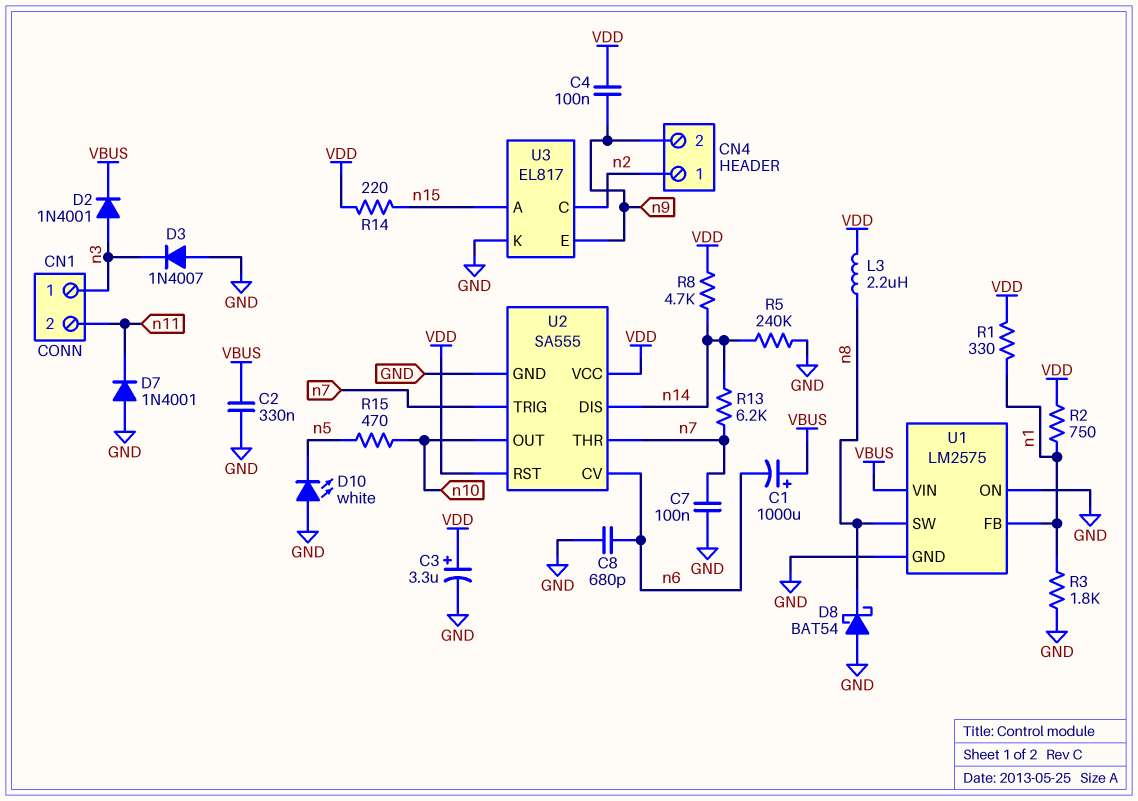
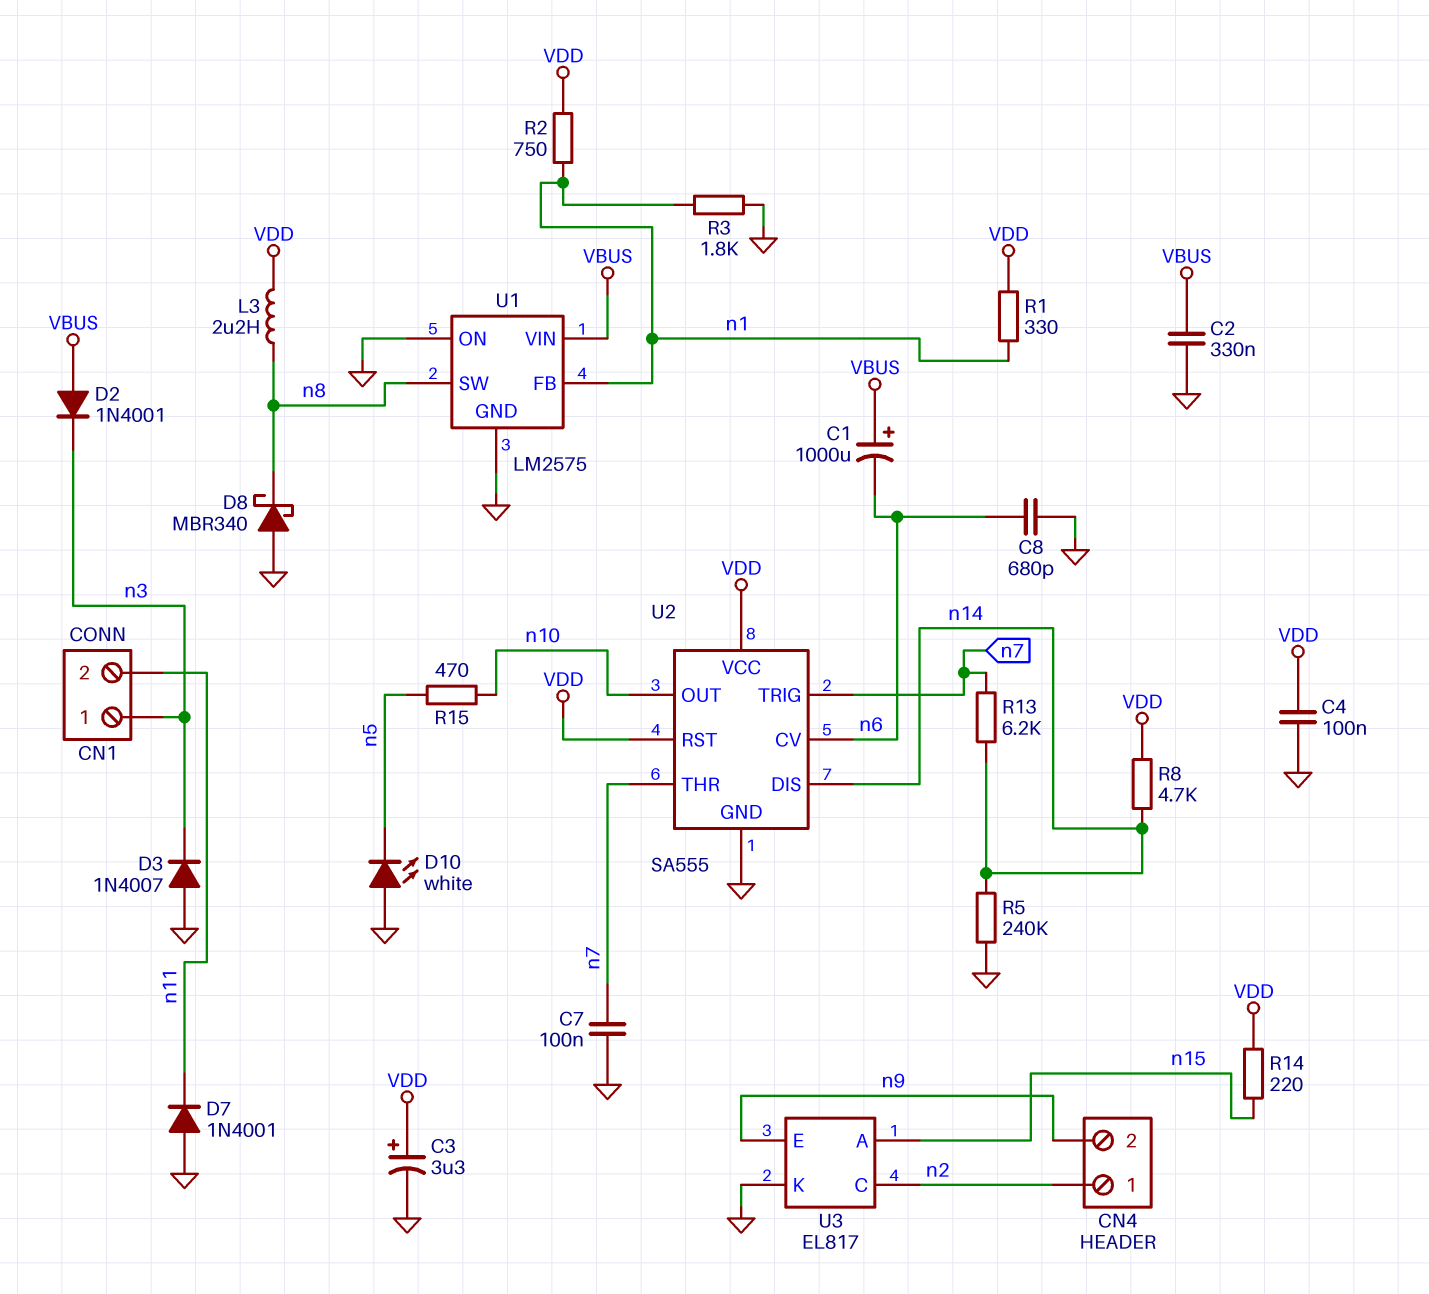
C4: 100nF (VDD, n9) -> 100nF (GND, VDD)
D2: diode 1N4001 (A n3, K VBUS) -> diode 1N4001 (A VBUS, K n3)
D8: schottky BAT54 (A GND, K n8) -> schottky MBR340 (A GND, K n8)

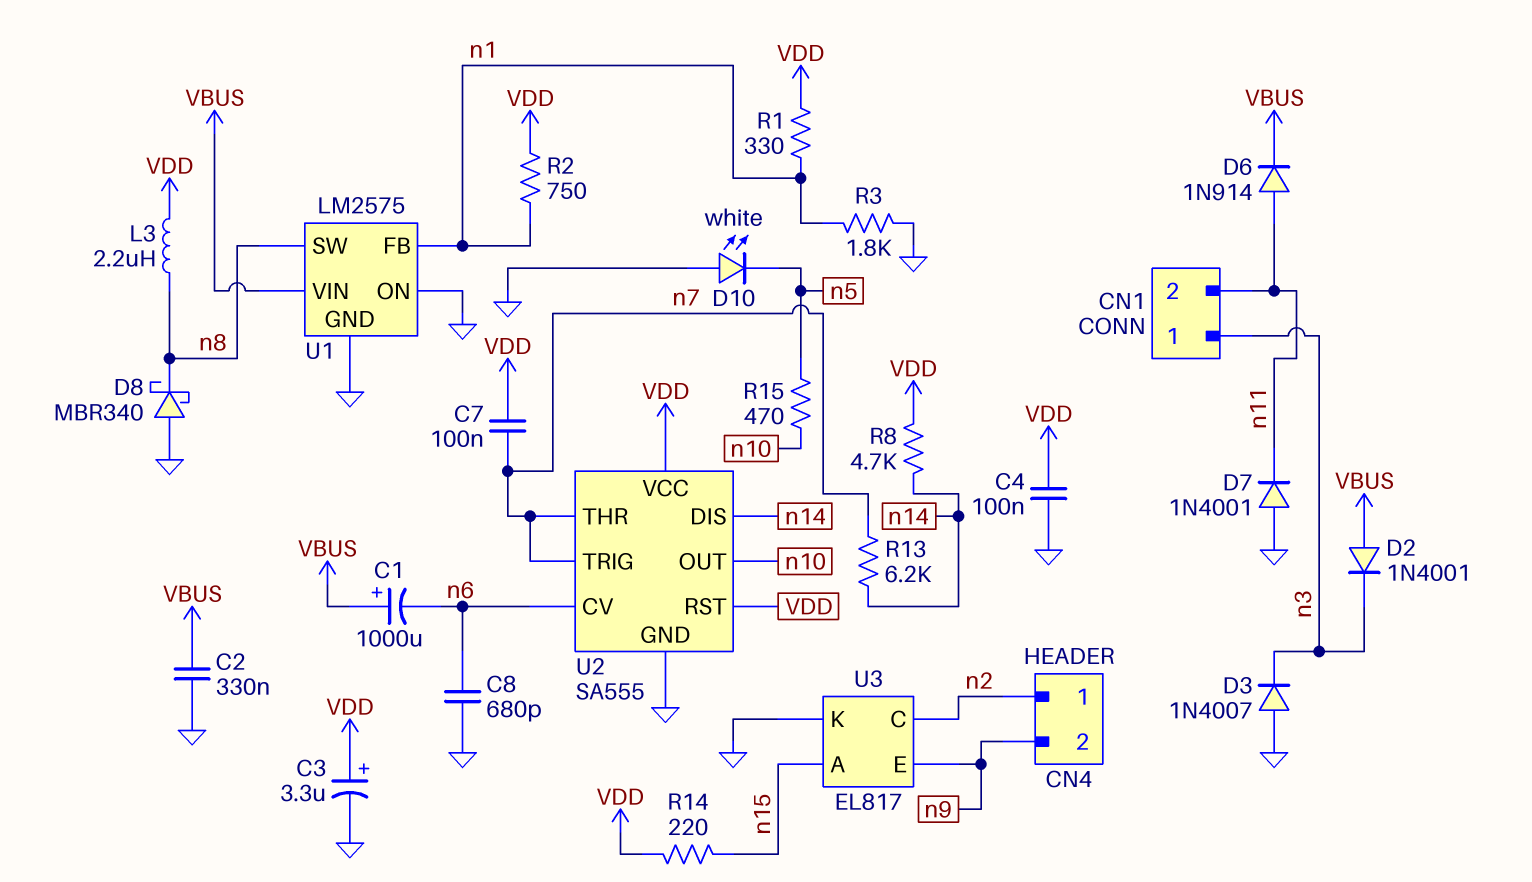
C7: 100nF (GND, n7) -> 100nF (VDD, n7)
D6: none -> diode 1N914 (A n11, K VBUS)
R5: 240k (GND, n14) -> none

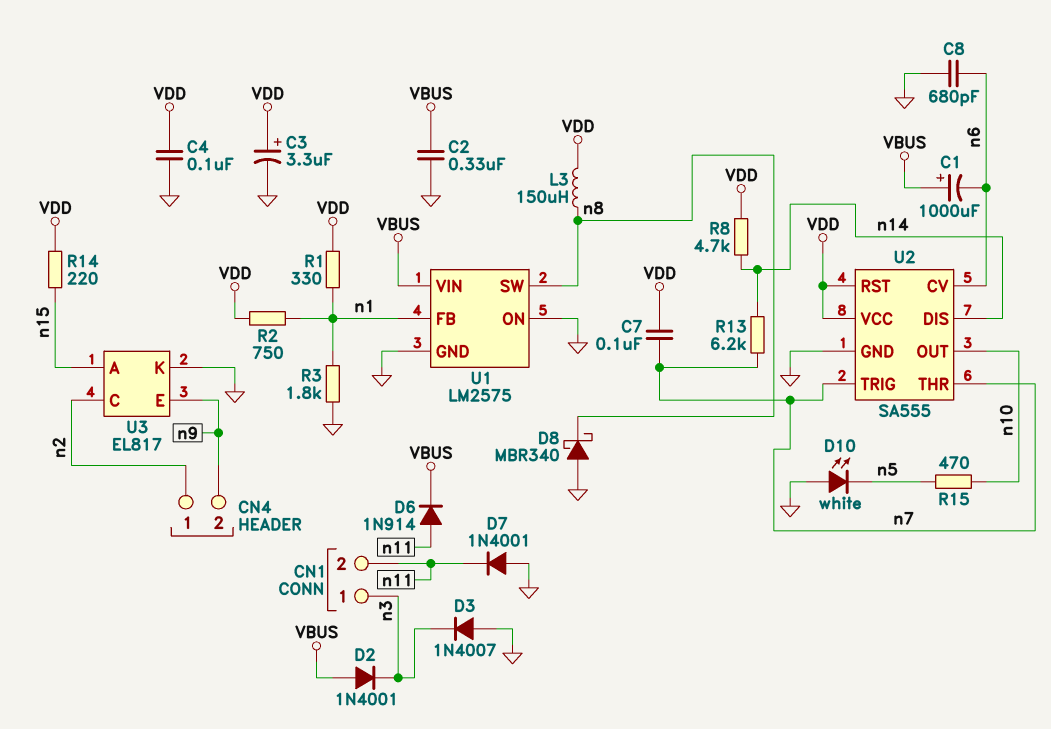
L3: 2.2uH (VDD, n8) -> 150uH (VDD, n8)

